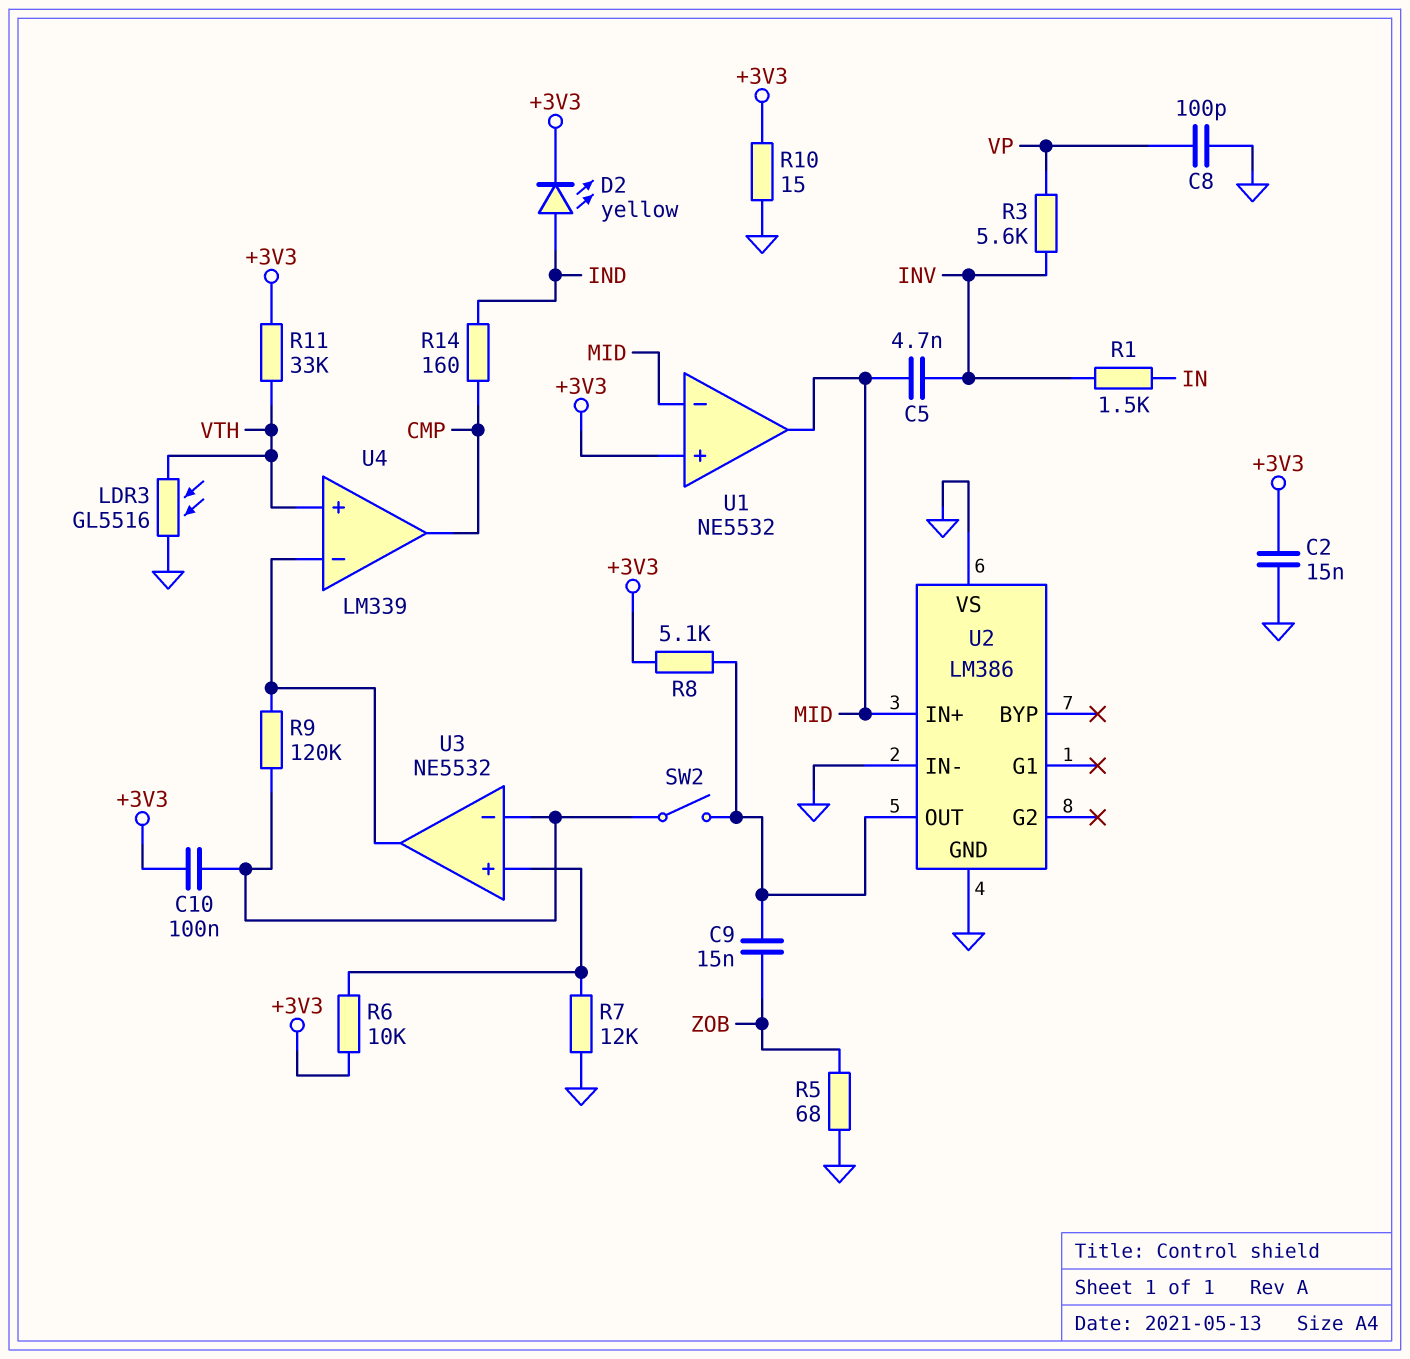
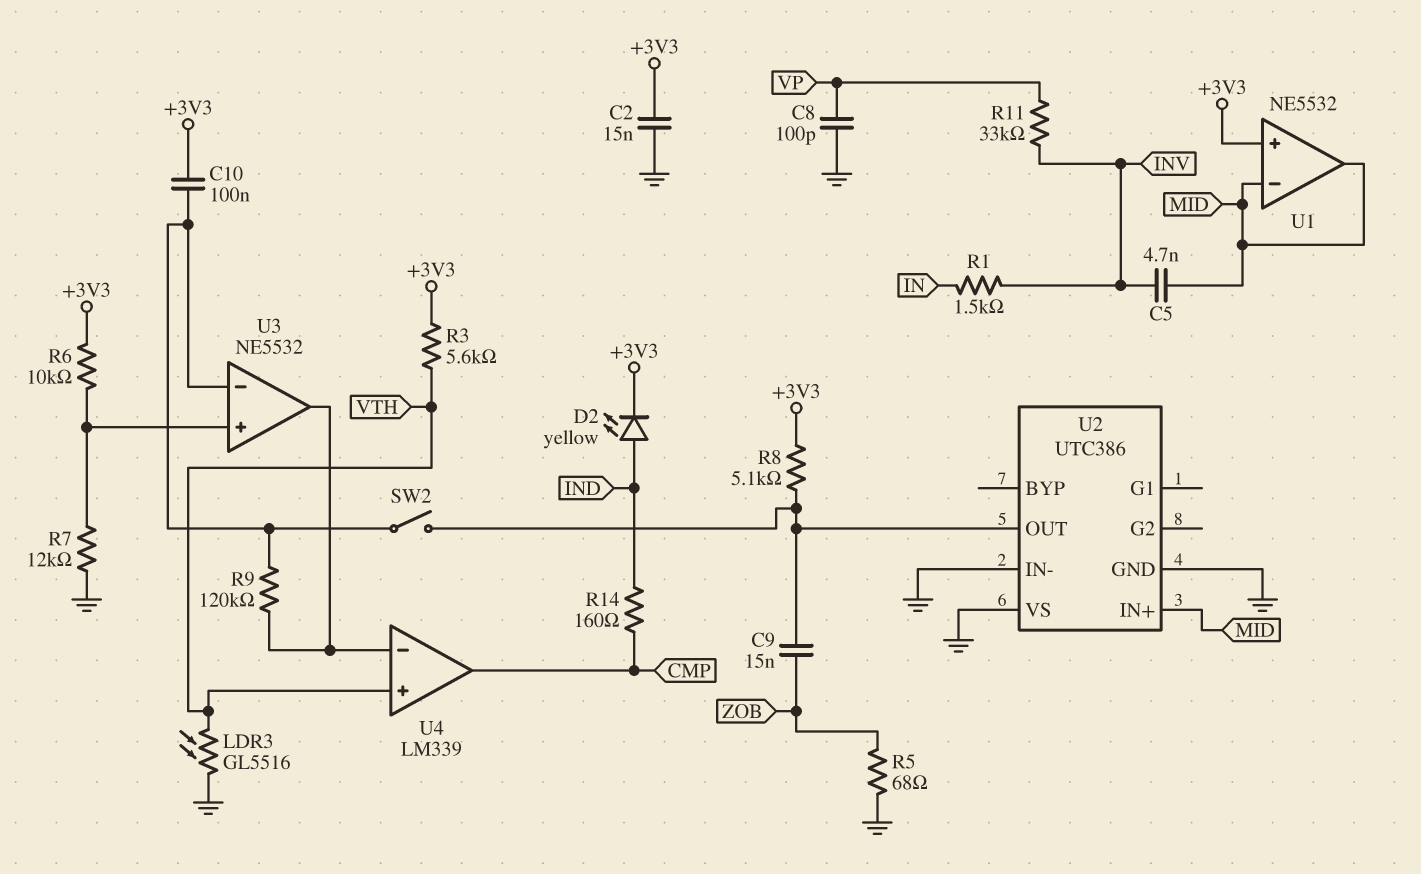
R3: 5.6k (INV, VP) -> 5.6k (+3V3, VTH)
R10: 15 (+3V3, GND) -> none
R11: 33k (+3V3, VTH) -> 33k (INV, VP)
U2: LM386 -> UTC386

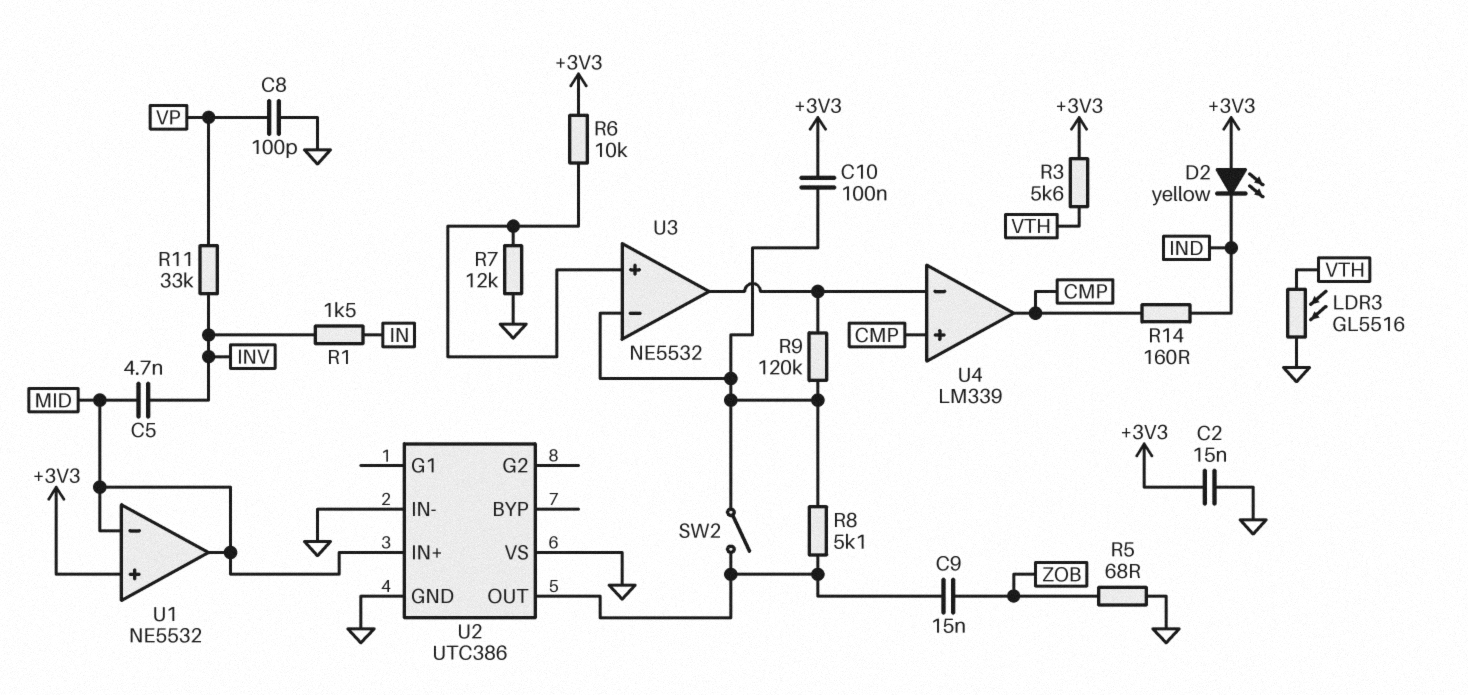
D2: LED yellow (A IND, K +3V3) -> LED yellow (A +3V3, K IND)
R8: 5.1k (+3V3, U2/OUT) -> 5.1k (U2/OUT, U3/in-)
U4 pin in+: VTH -> CMP

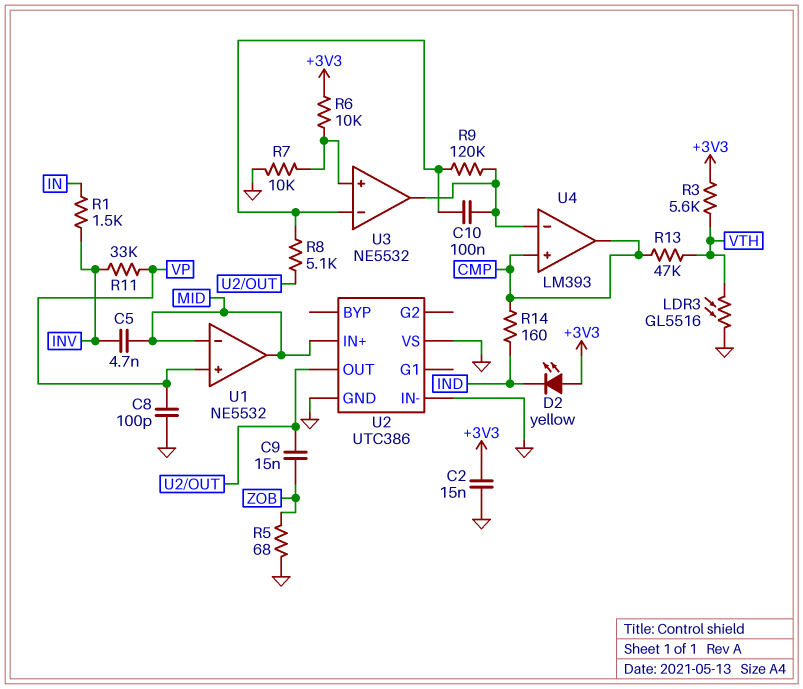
C10: 100nF (+3V3, U3/in-) -> 100nF (U3/in-, U3/out)
R7: 12k (GND, U3/in+) -> 10k (GND, U3/in+)
R13: none -> 47k (CMP, VTH)
SW2: switch (U2/OUT, U3/in-) -> none
U1 pin in+: +3V3 -> VP
U4: LM339 -> LM393

